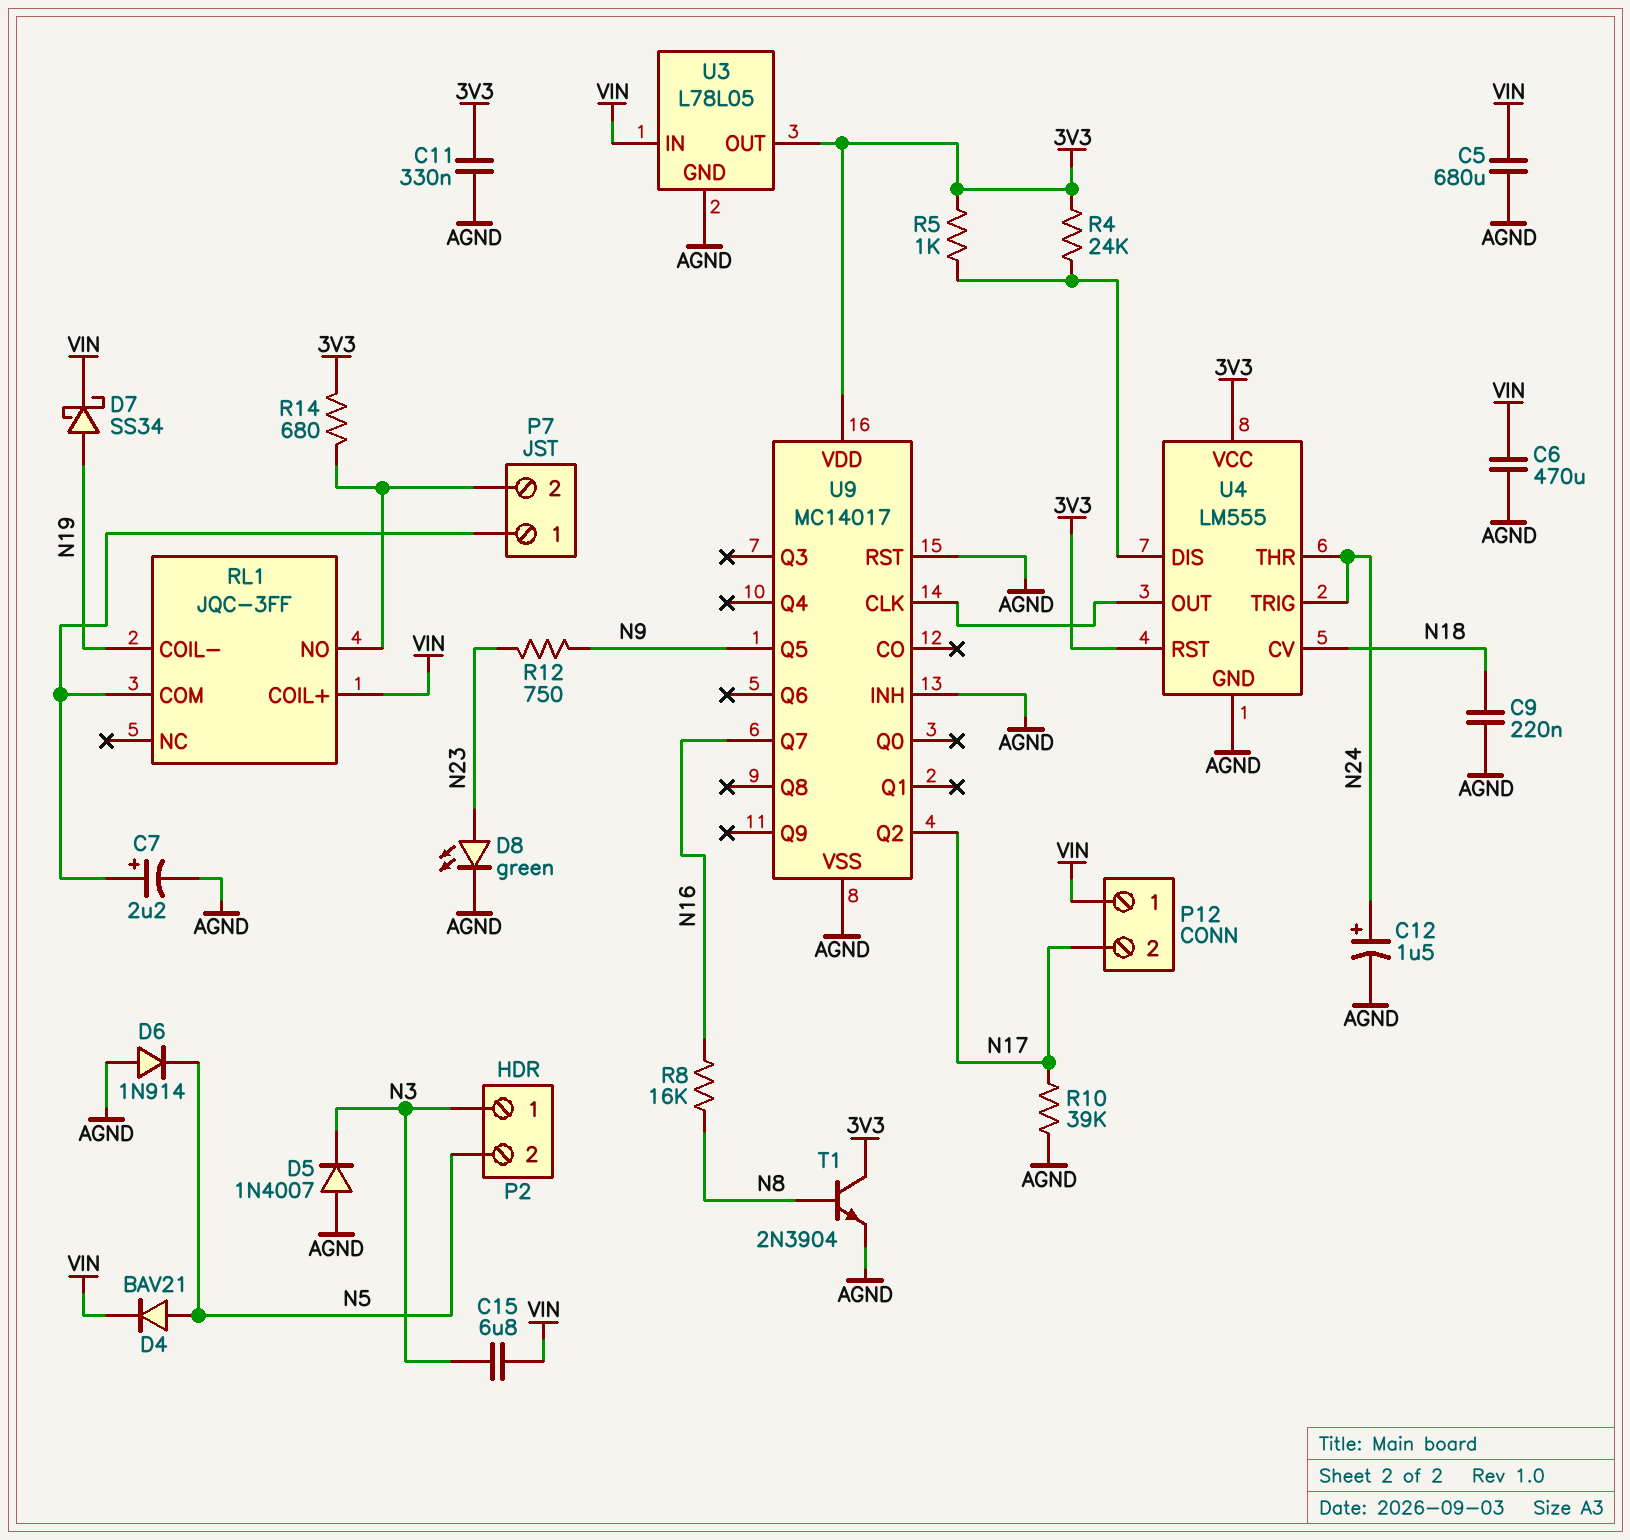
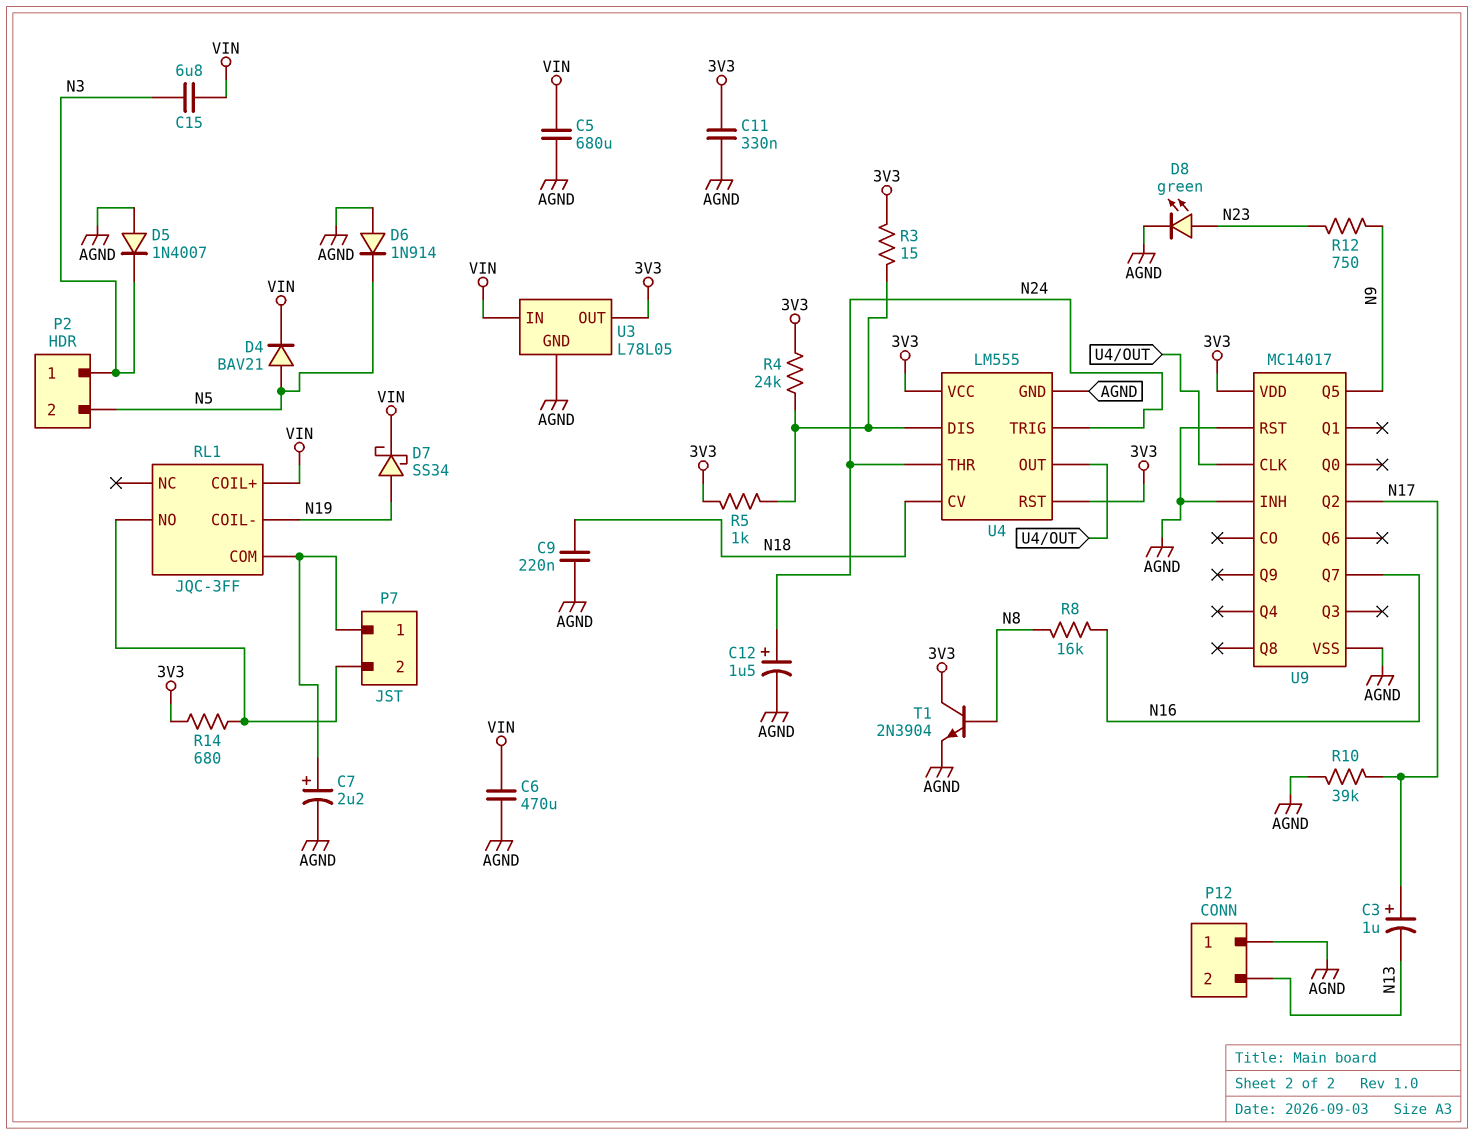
C3: none -> 1uF (plus N17, minus N13)
P12 pin 1: VIN -> AGND
P12 pin 2: N17 -> N13
R3: none -> 15 (3V3, U4/DIS)

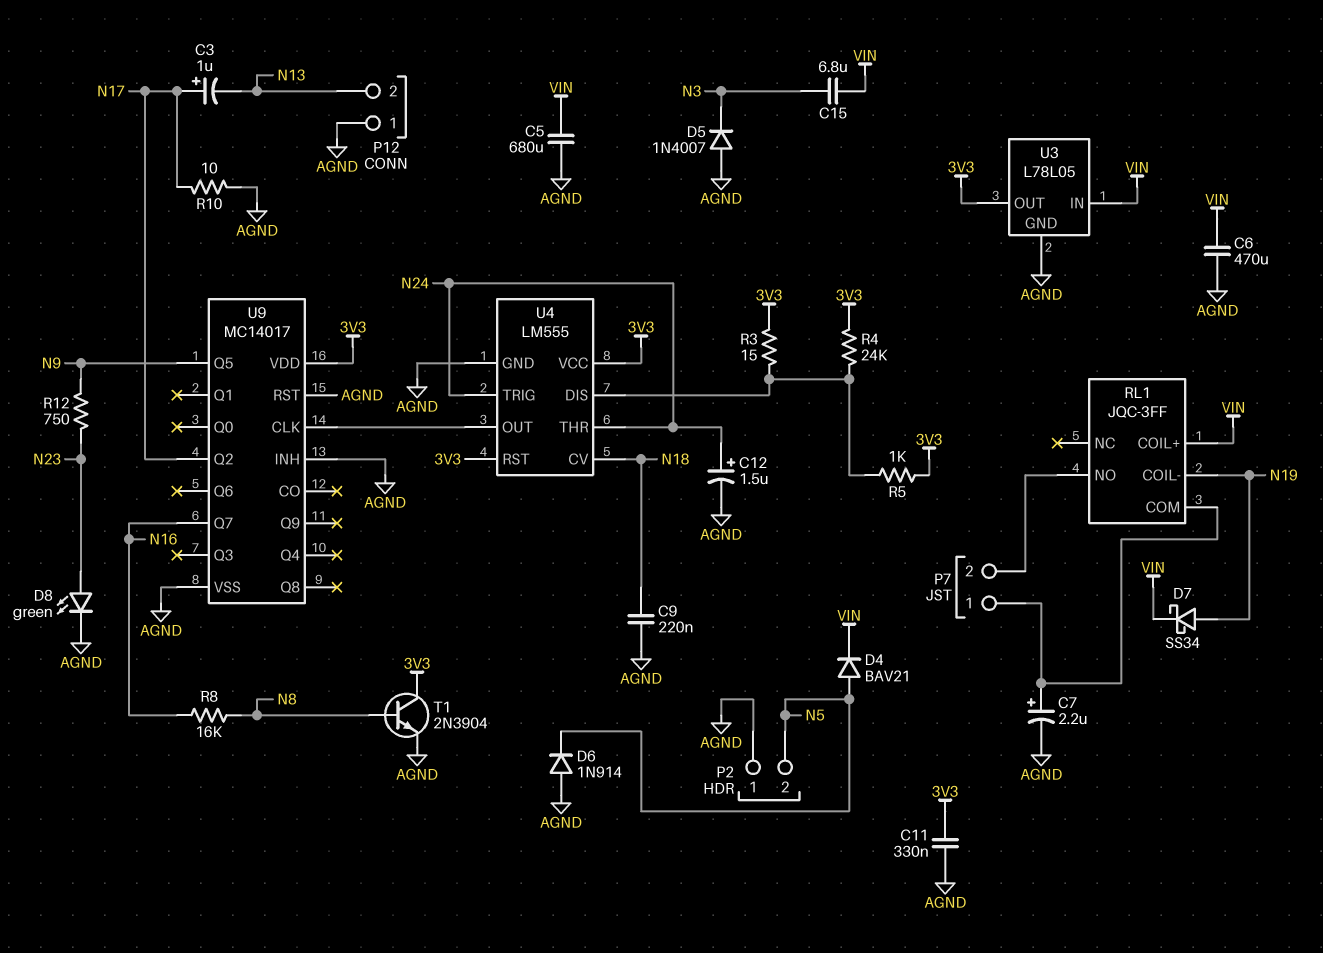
P2 pin 1: N3 -> AGND
R10: 39k (AGND, N17) -> 10 (AGND, N17)
R14: 680 (3V3, P7/2) -> none

